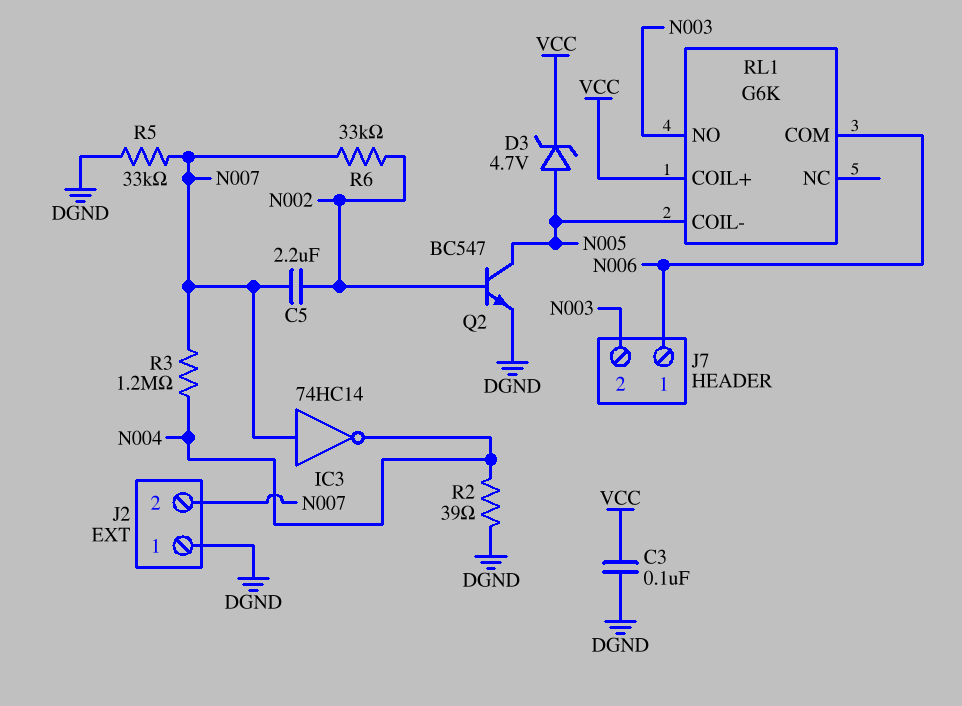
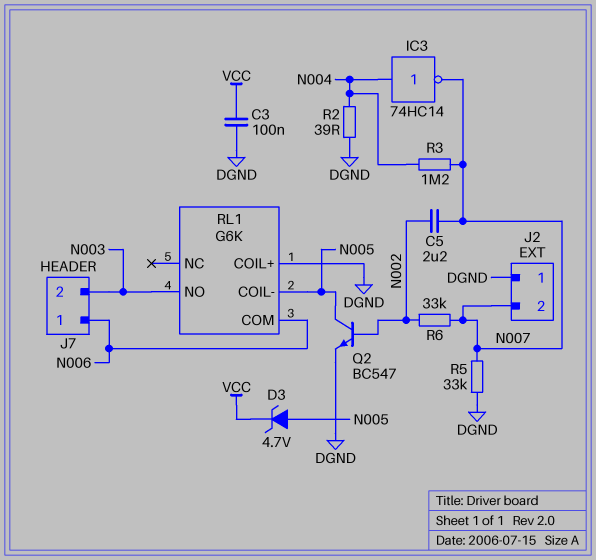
IC3: NOT 74HC14 (in N007, out N004) -> NOT 74HC14 (in N004, out N007)
RL1 pin COIL+: VCC -> DGND

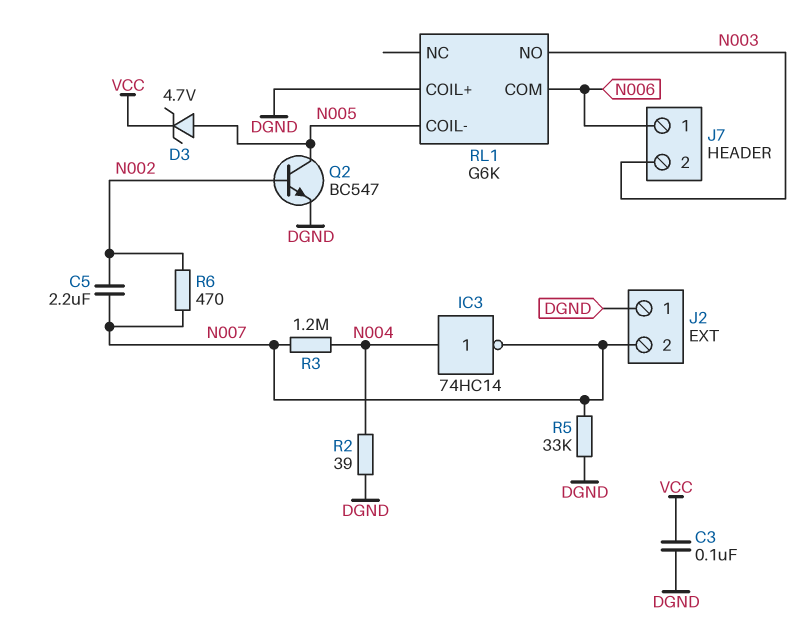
R6: 33k (N002, N007) -> 470 (N002, N007)

